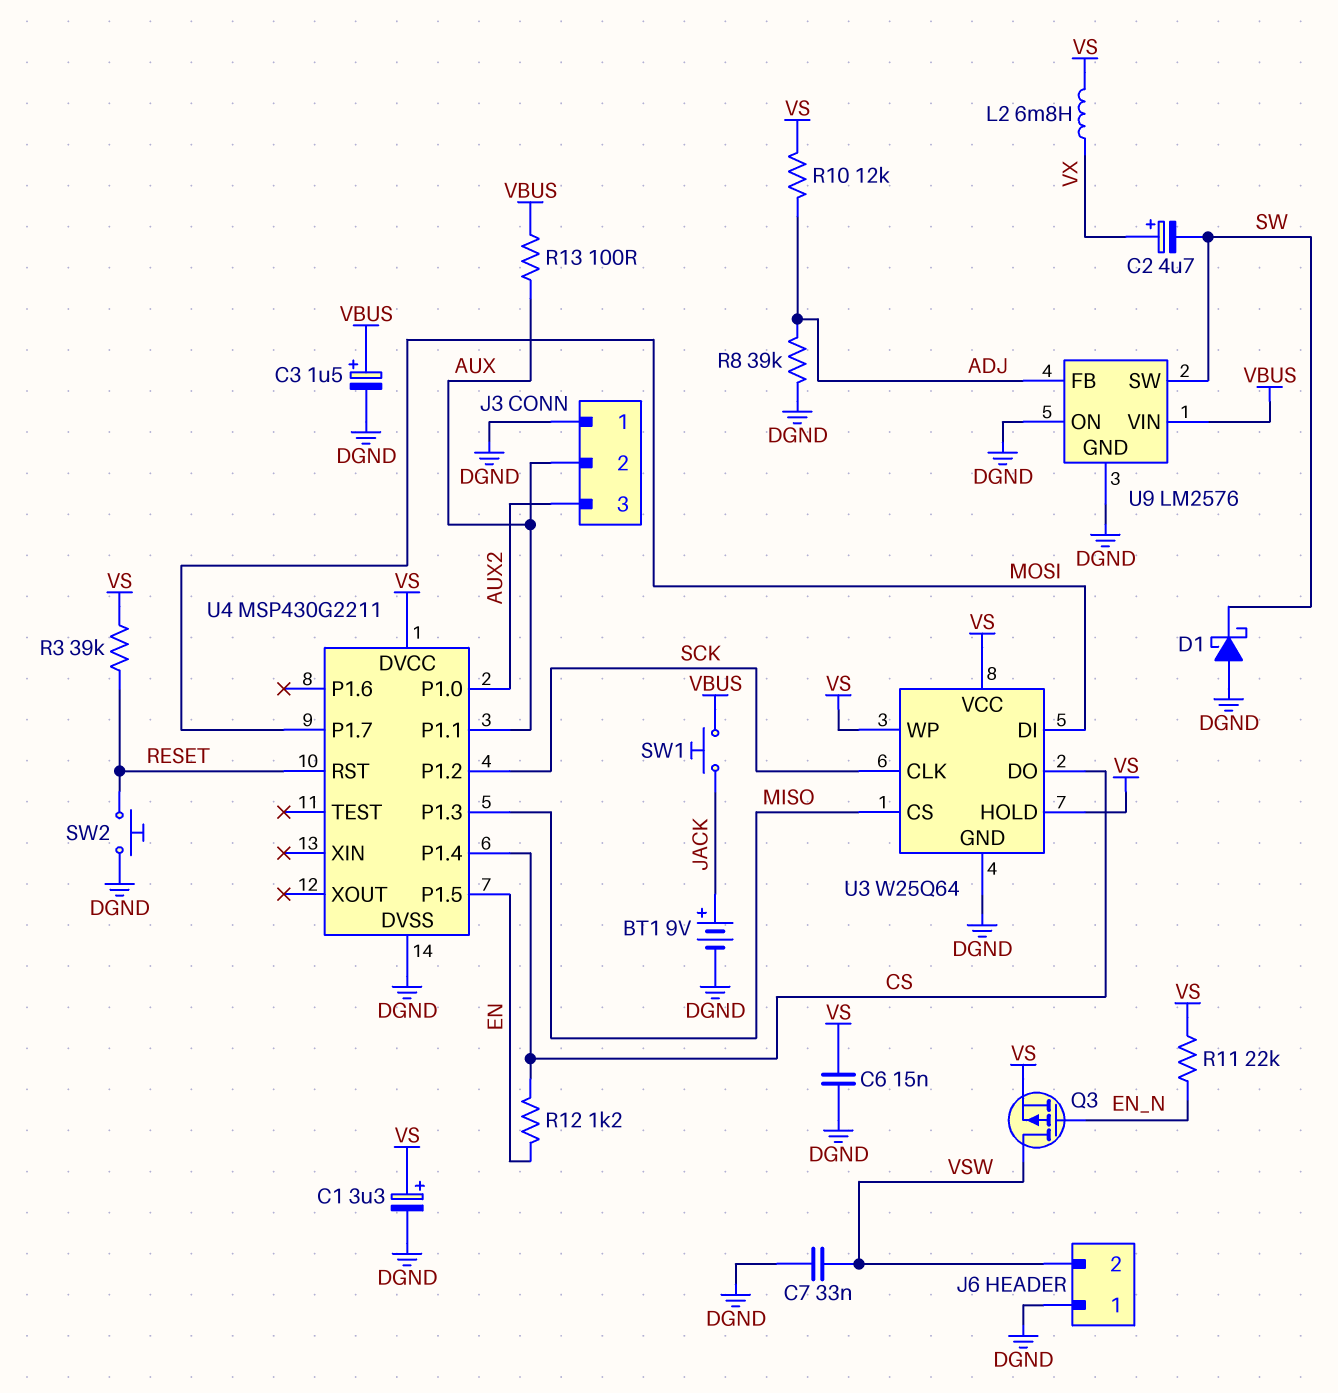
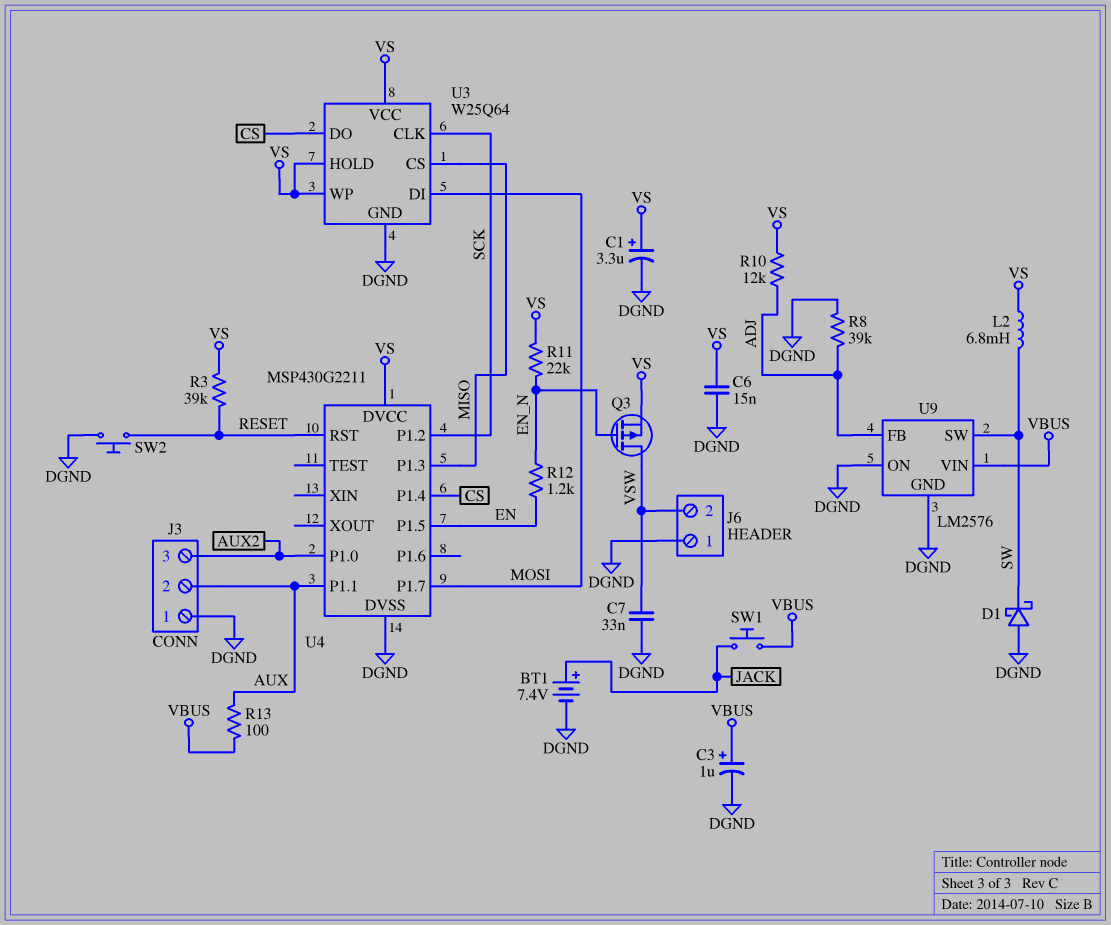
BT1: 9V (plus JACK, minus DGND) -> 7.4V (plus JACK, minus DGND)
C2: 4.7uF (plus VX, minus SW) -> none
C3: 1.5uF (plus VBUS, minus DGND) -> 1uF (plus VBUS, minus DGND)
L2: 6.8mH (VS, VX) -> 6.8mH (SW, VS)
R12: 1.2k (CS, EN) -> 1.2k (EN, EN_N)

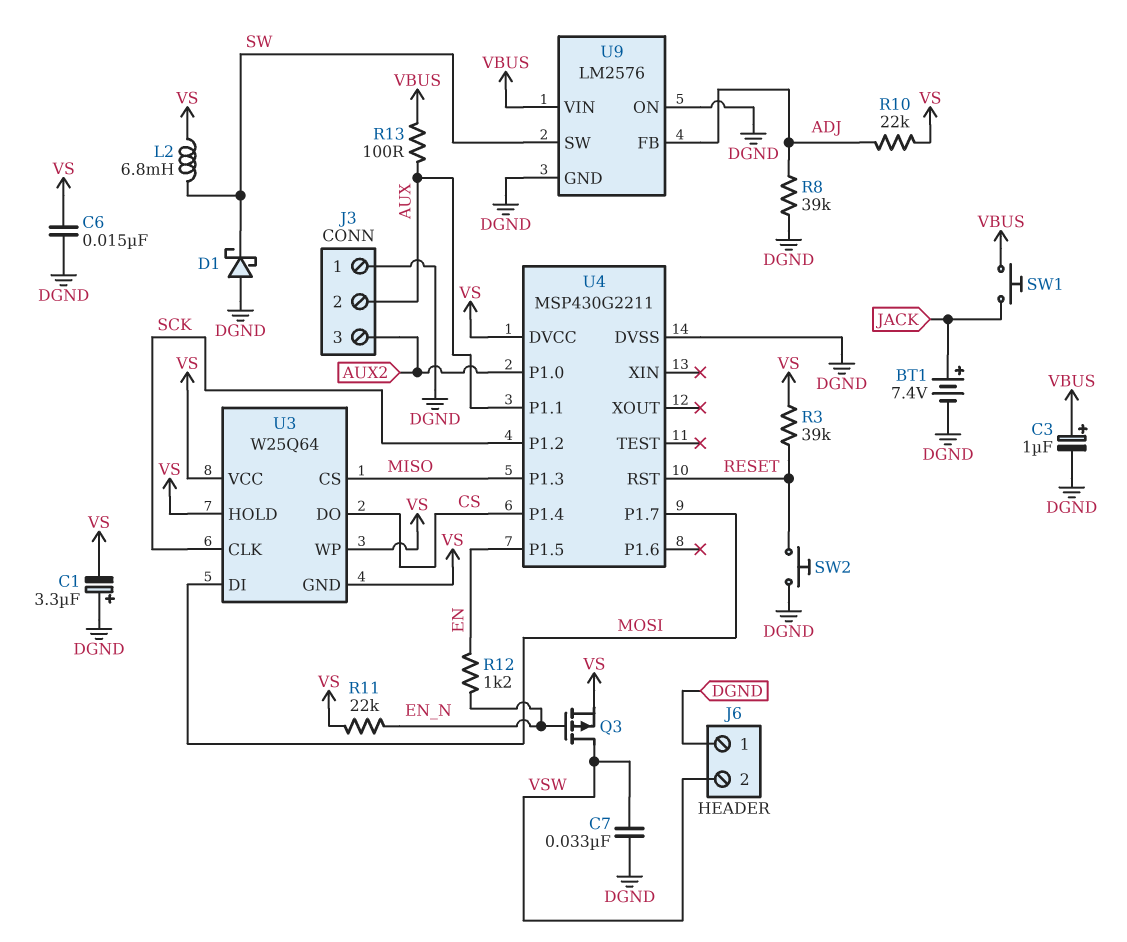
C1: 3.3uF (plus VS, minus DGND) -> 3.3uF (plus DGND, minus VS)
R10: 12k (ADJ, VS) -> 22k (ADJ, VS)
U3 pin GND: DGND -> VS

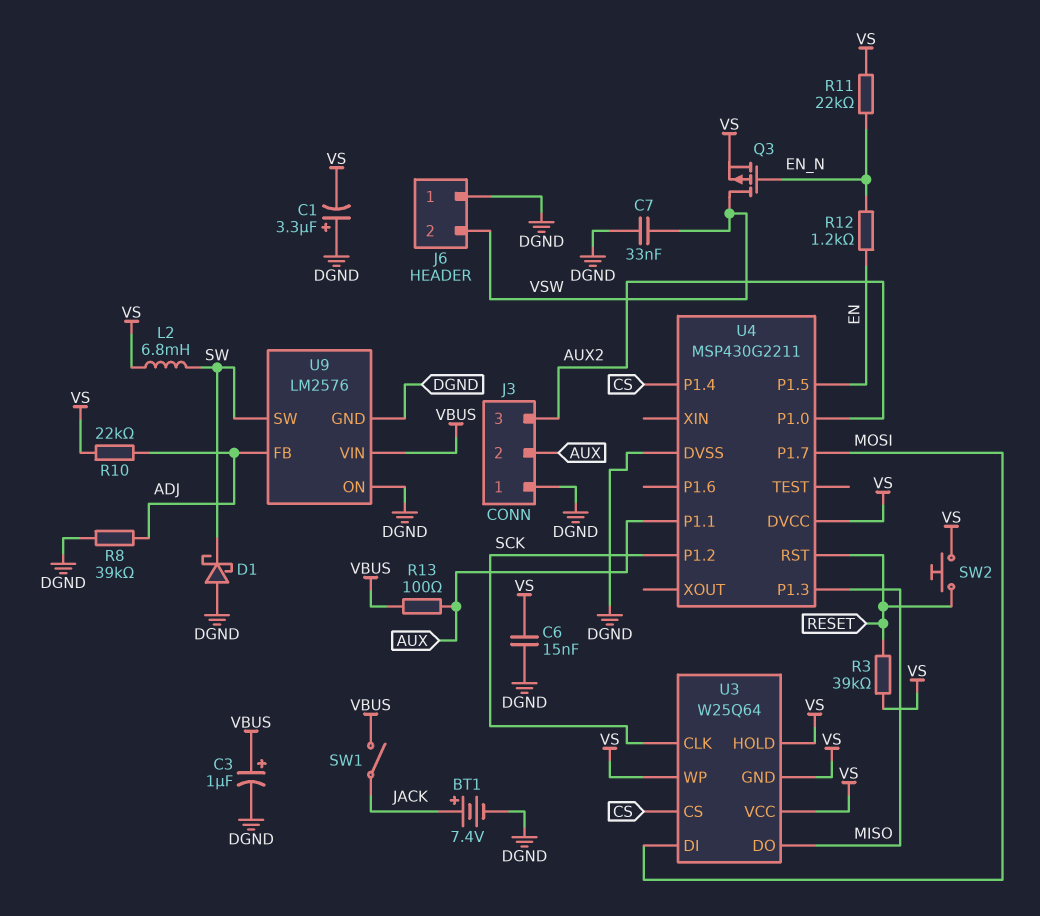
SW1: button (JACK, VBUS) -> switch (JACK, VBUS)
SW2: button (DGND, RESET) -> button (RESET, VS)
U3 pin CS: MISO -> CS
U3 pin DO: CS -> MISO

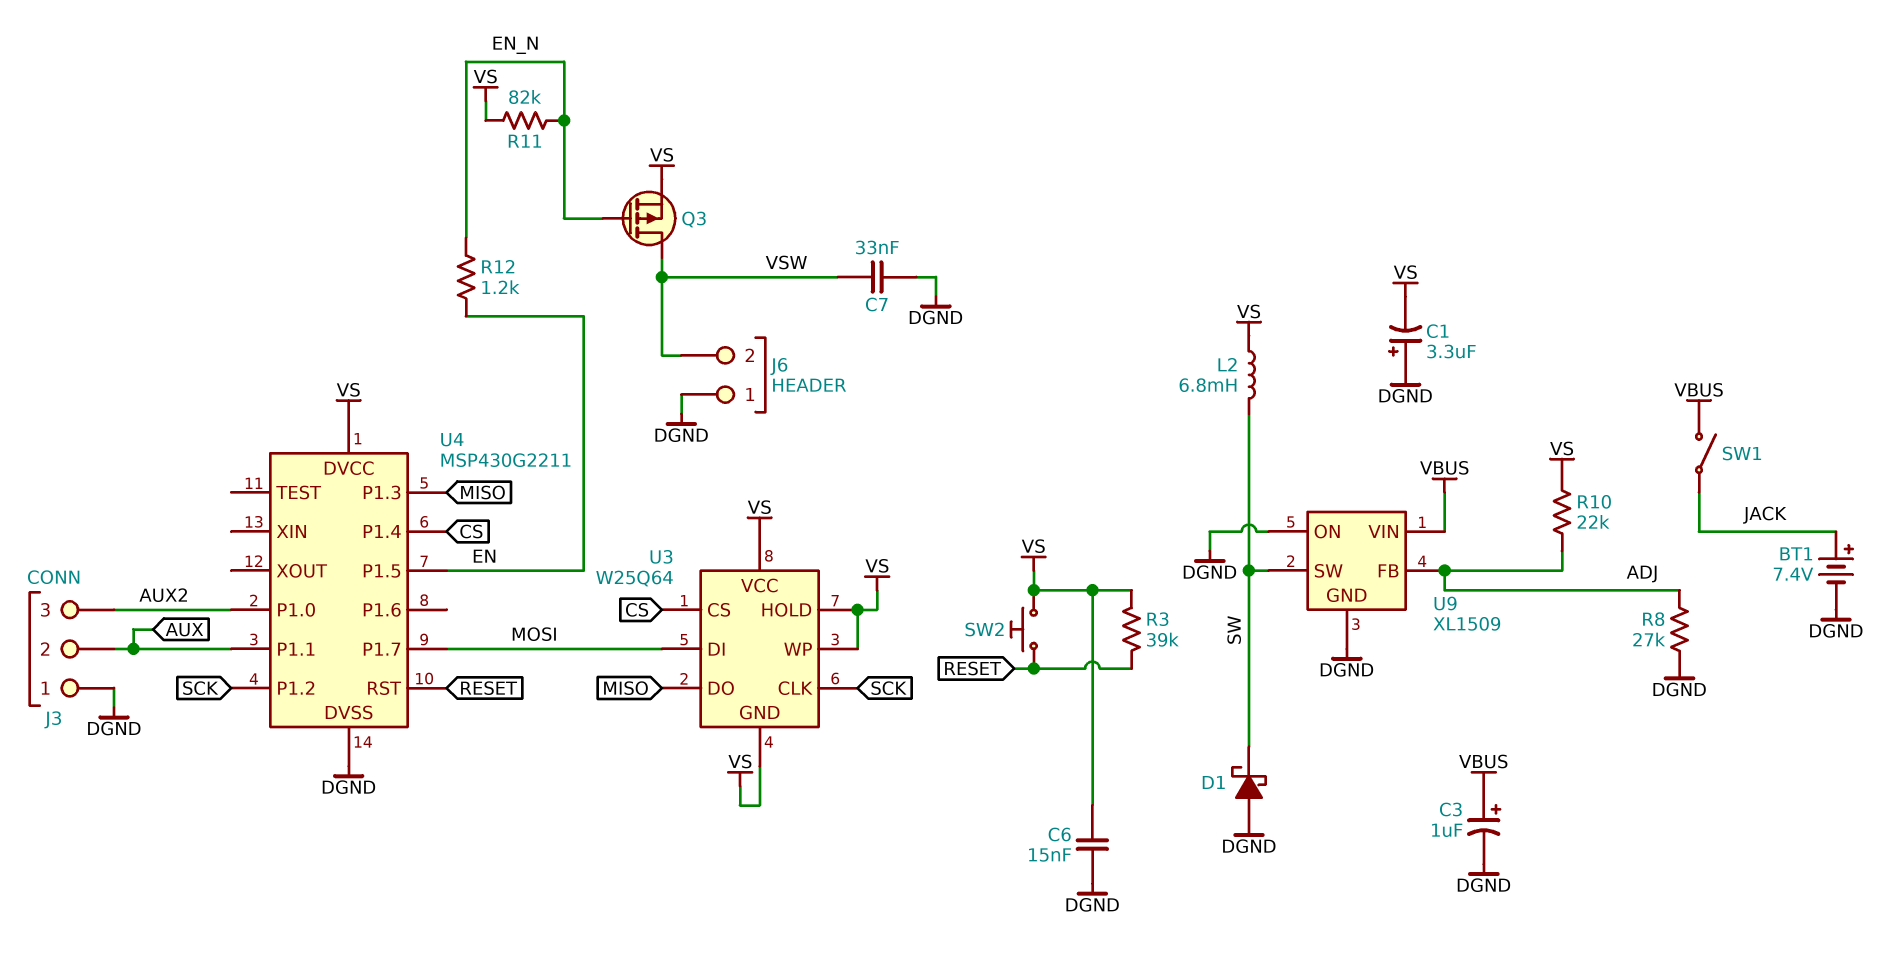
R8: 39k (ADJ, DGND) -> 27k (ADJ, DGND)
R11: 22k (EN_N, VS) -> 82k (EN_N, VS)
R13: 100 (AUX, VBUS) -> none
U9: LM2576 -> XL1509

